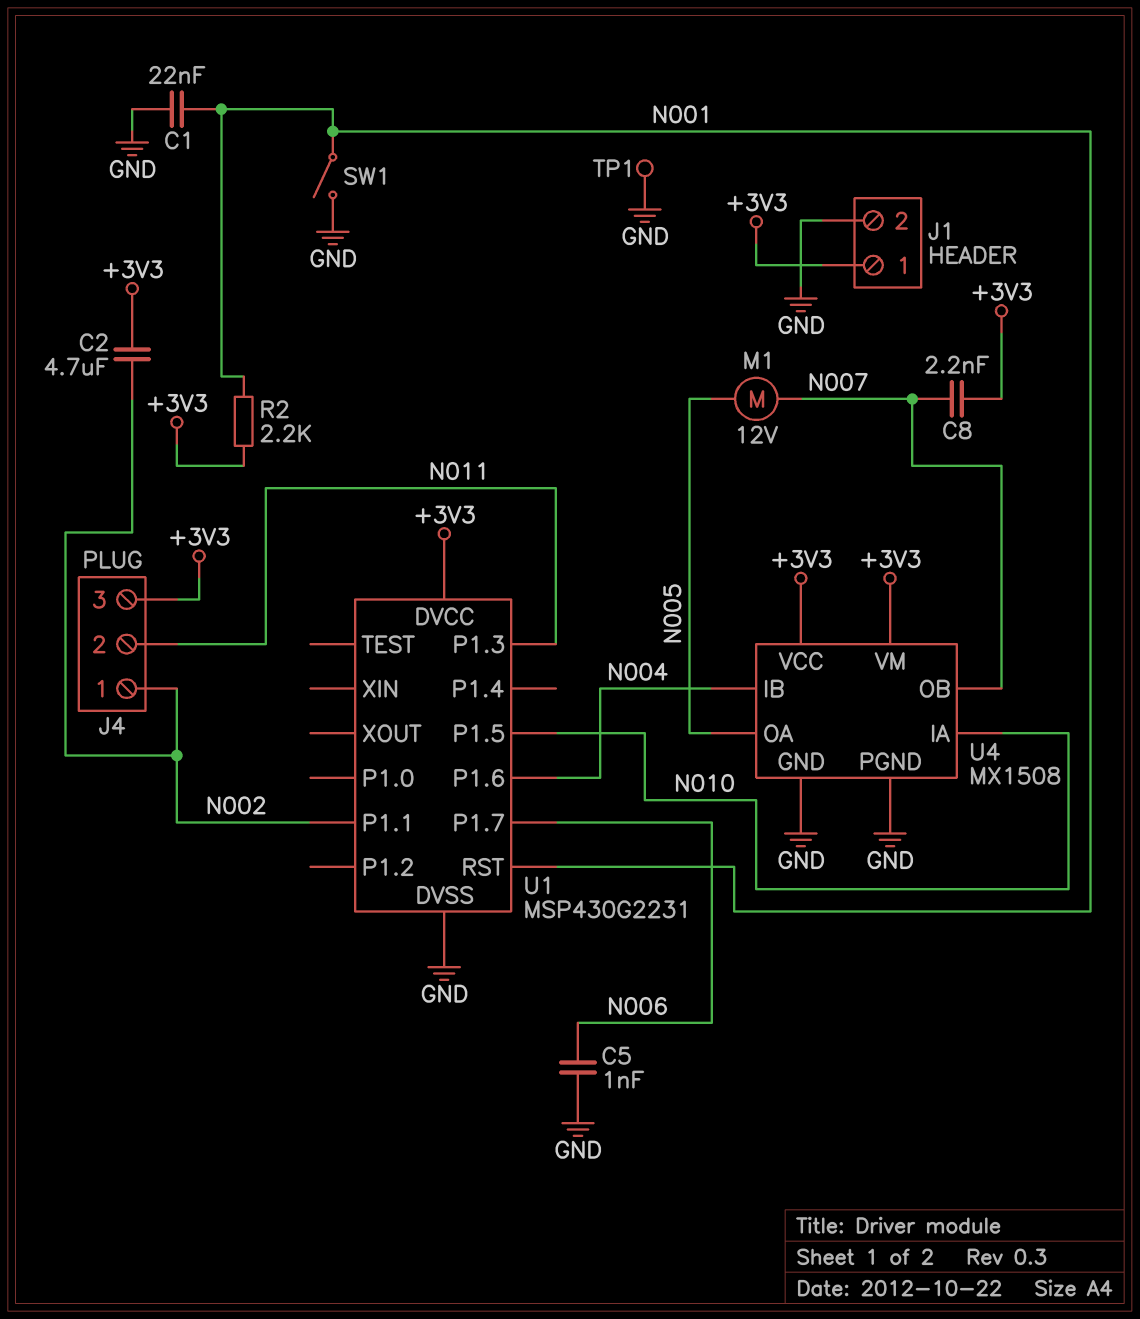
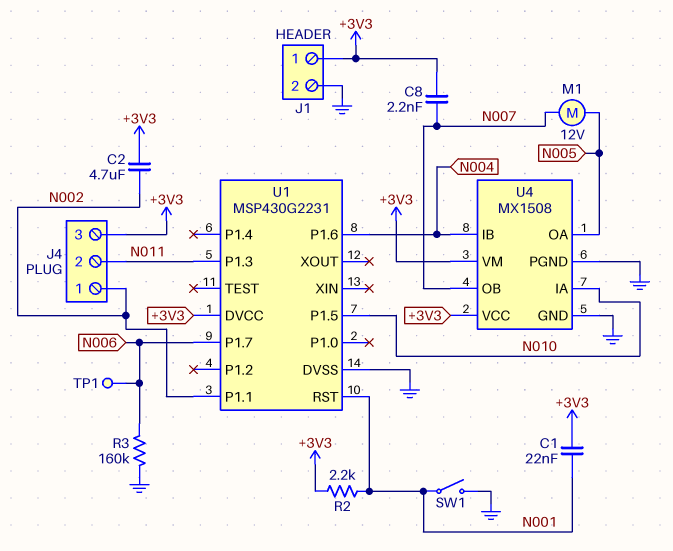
C1: 22nF (GND, N001) -> 22nF (+3V3, N001)
C5: 1nF (GND, N006) -> none
R3: none -> 160k (GND, N006)
TP1: test point (GND) -> test point (N006)

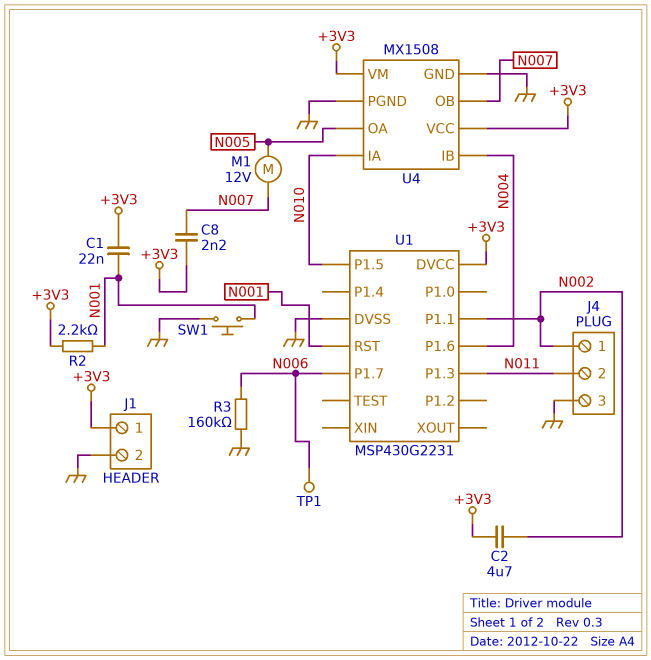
J4 pin 3: +3V3 -> GND
SW1: switch (GND, N001) -> button (GND, N001)

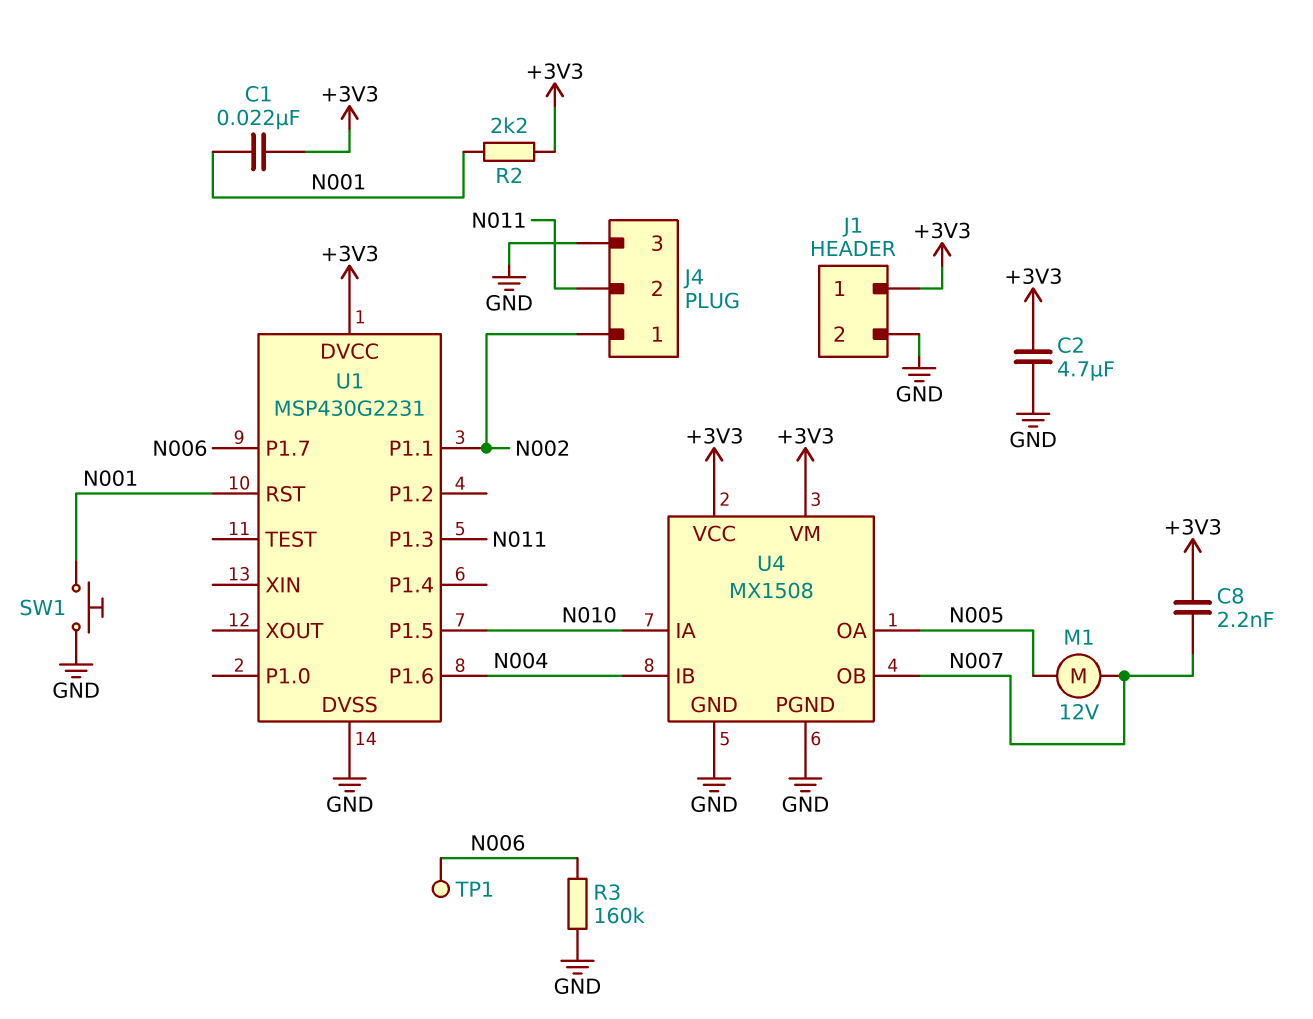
C2: 4.7uF (+3V3, N002) -> 4.7uF (+3V3, GND)

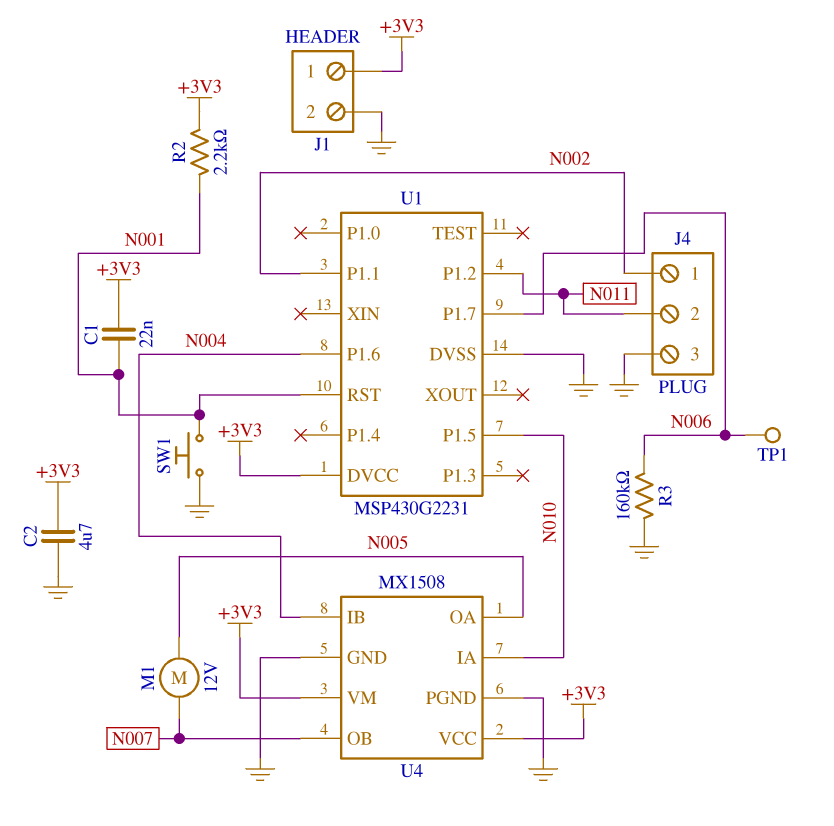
C8: 2.2nF (+3V3, N007) -> none
U1 pin P1.2: none -> N011
U1 pin P1.3: N011 -> none

